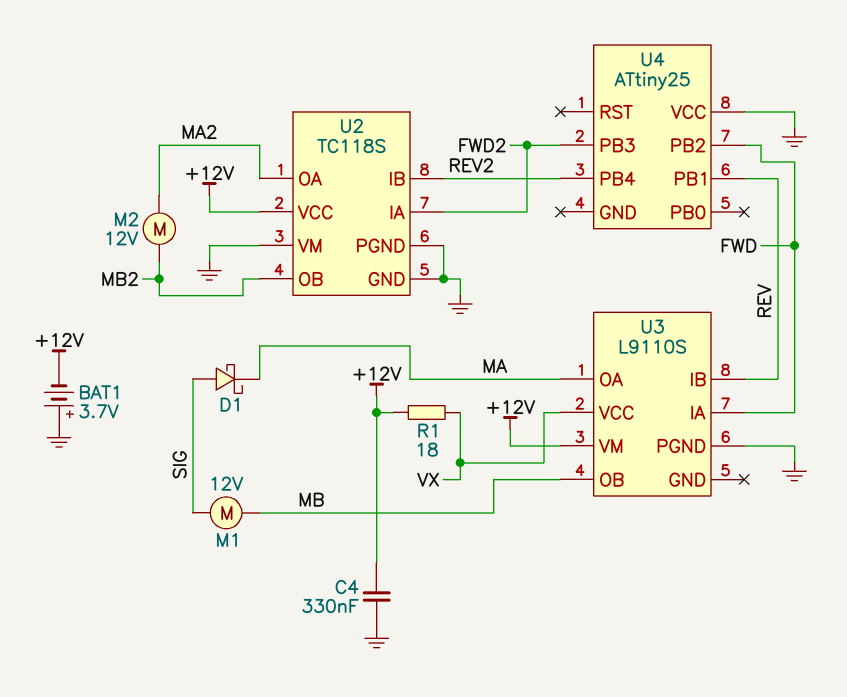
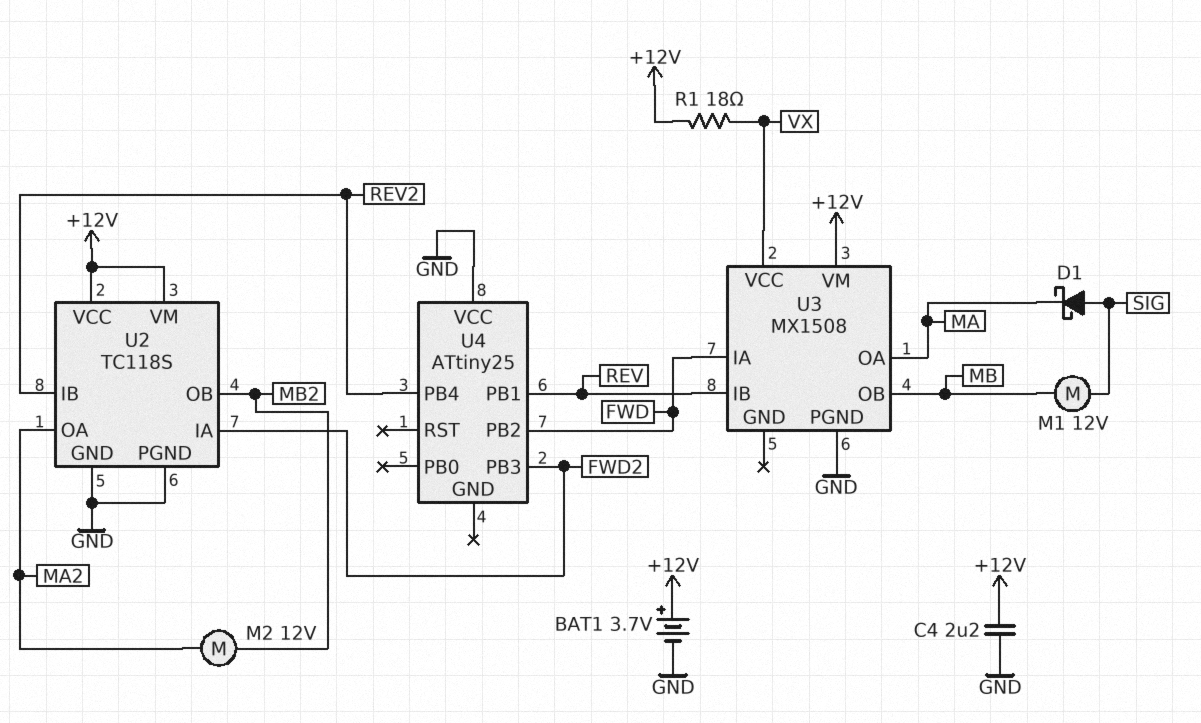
BAT1: 3.7V (plus GND, minus +12V) -> 3.7V (plus +12V, minus GND)
C4: 330nF (+12V, GND) -> 2.2uF (+12V, GND)
U2 pin VM: GND -> +12V
U3: L9110S -> MX1508

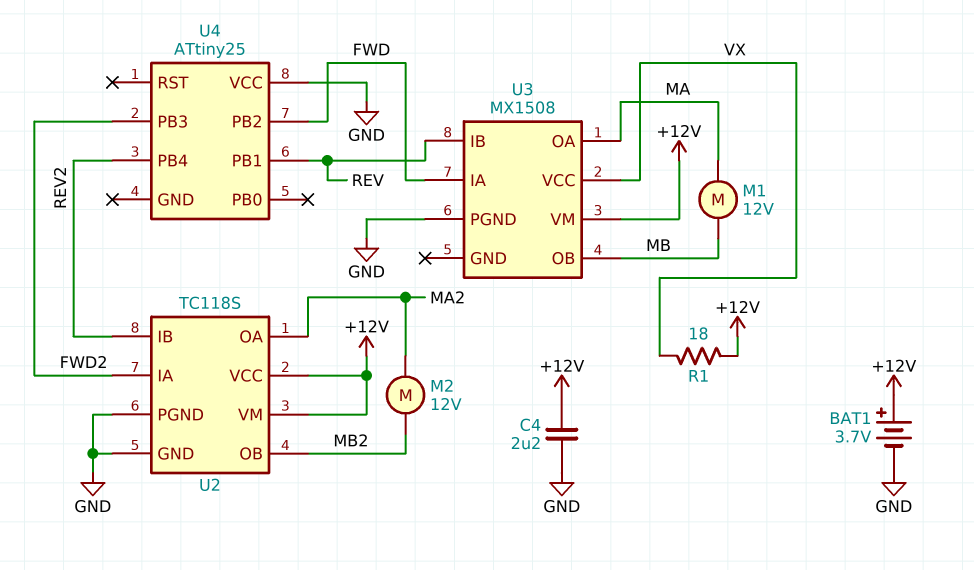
D1: schottky (A SIG, K MA) -> none
M1: motor 12V (MB, SIG) -> motor 12V (MA, MB)

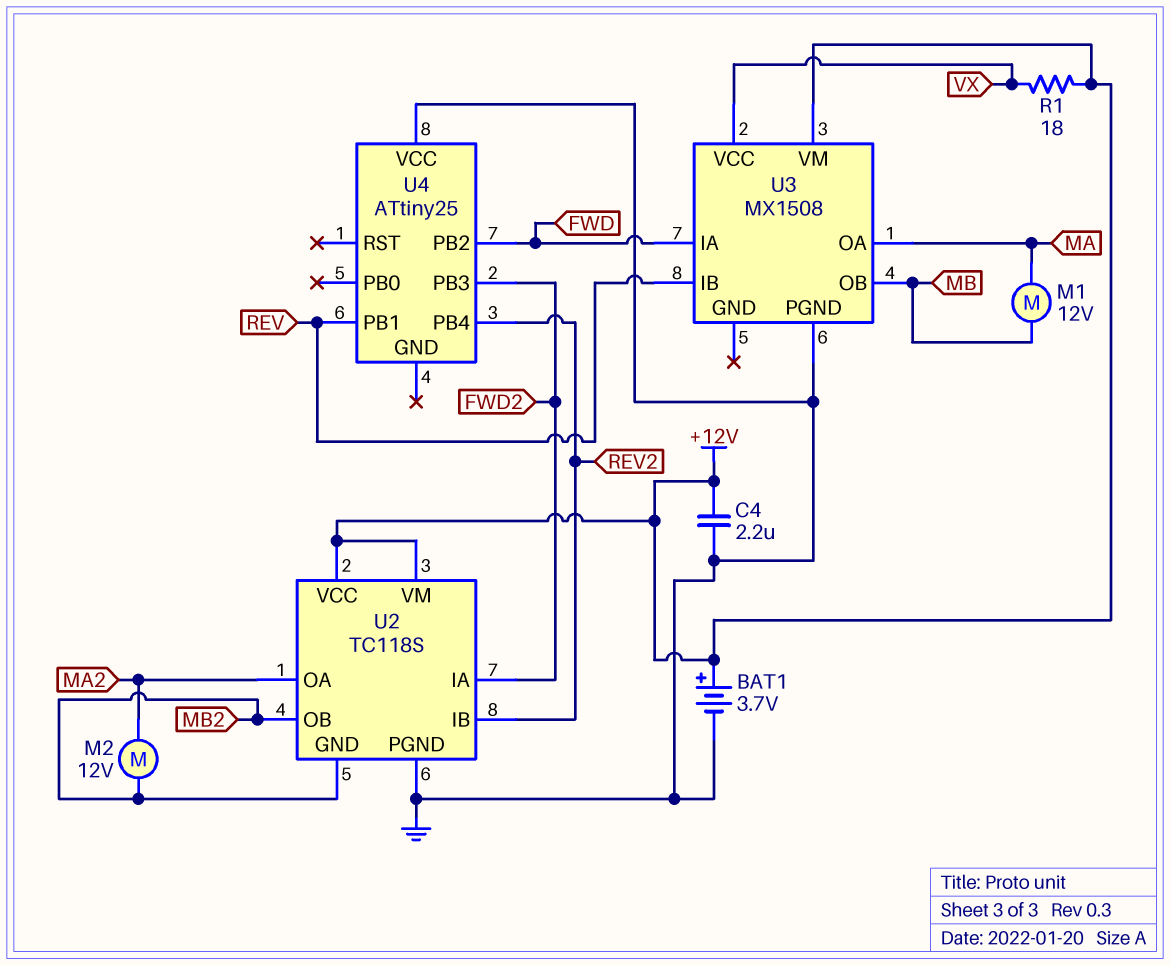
U2 pin GND: GND -> MB2

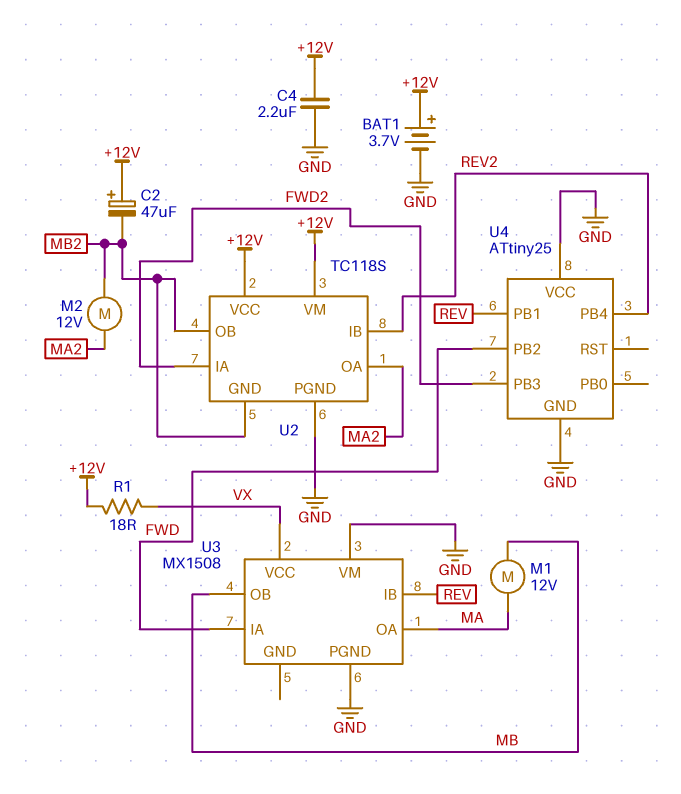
C2: none -> 47uF (plus +12V, minus MB2)
U3 pin VM: +12V -> GND
U4 pin GND: none -> GND

